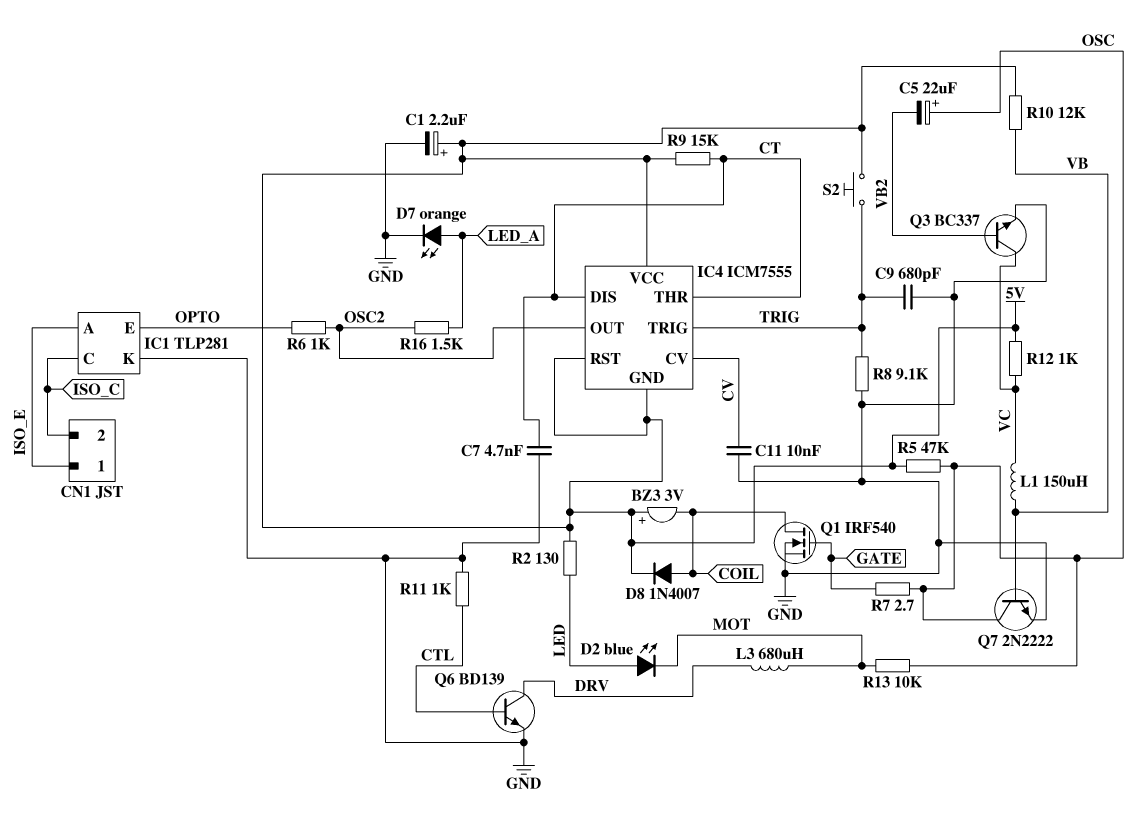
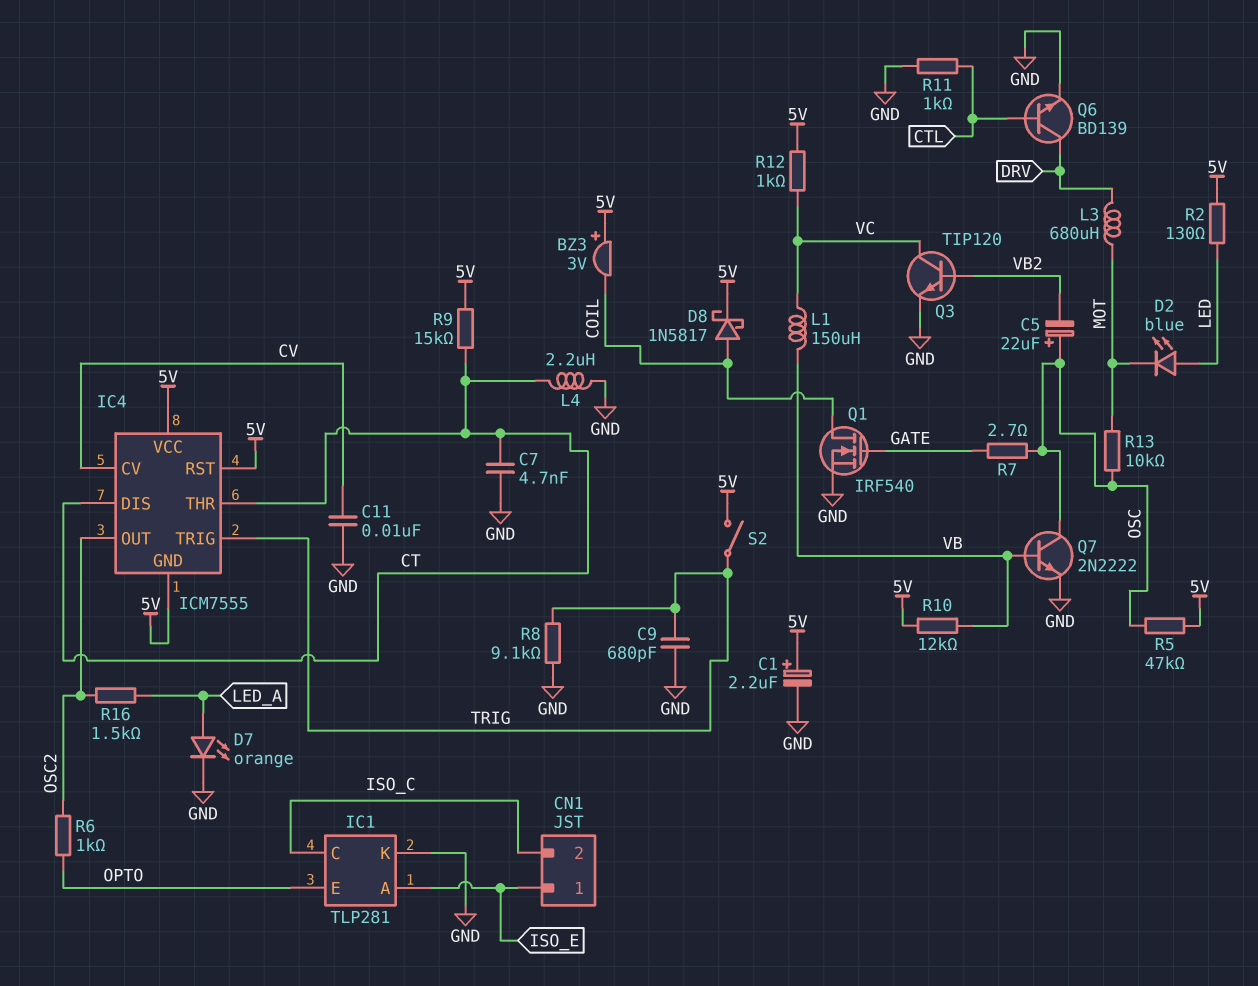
D8: diode 1N4007 (A COIL, K 5V) -> schottky 1N5817 (A COIL, K 5V)
L4: none -> 2.2uH (CT, GND)
Q3: NPN BC337 (B VB2, C VC, E GND) -> NPN TIP120 (B VB2, C VC, E GND)
S2: button (5V, TRIG) -> switch (5V, TRIG)

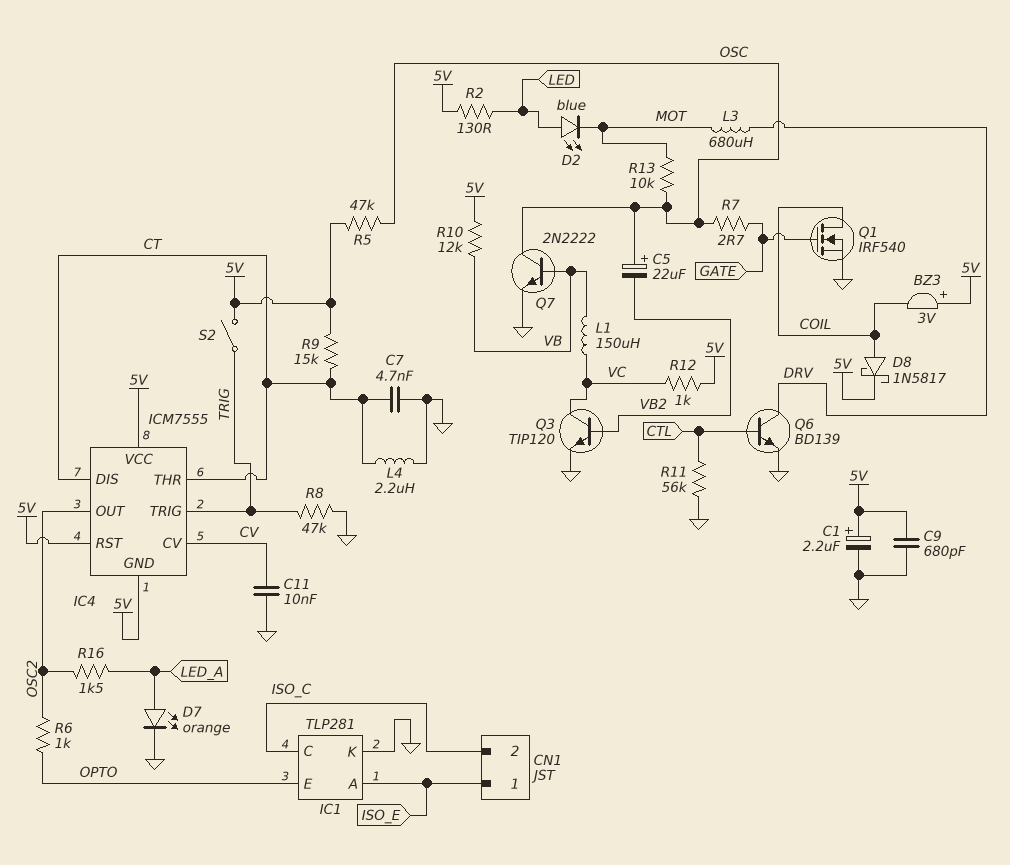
C9: 680pF (GND, TRIG) -> 680pF (5V, GND)
R8: 9.1k (GND, TRIG) -> 47k (GND, TRIG)
R11: 1k (CTL, GND) -> 56k (CTL, GND)

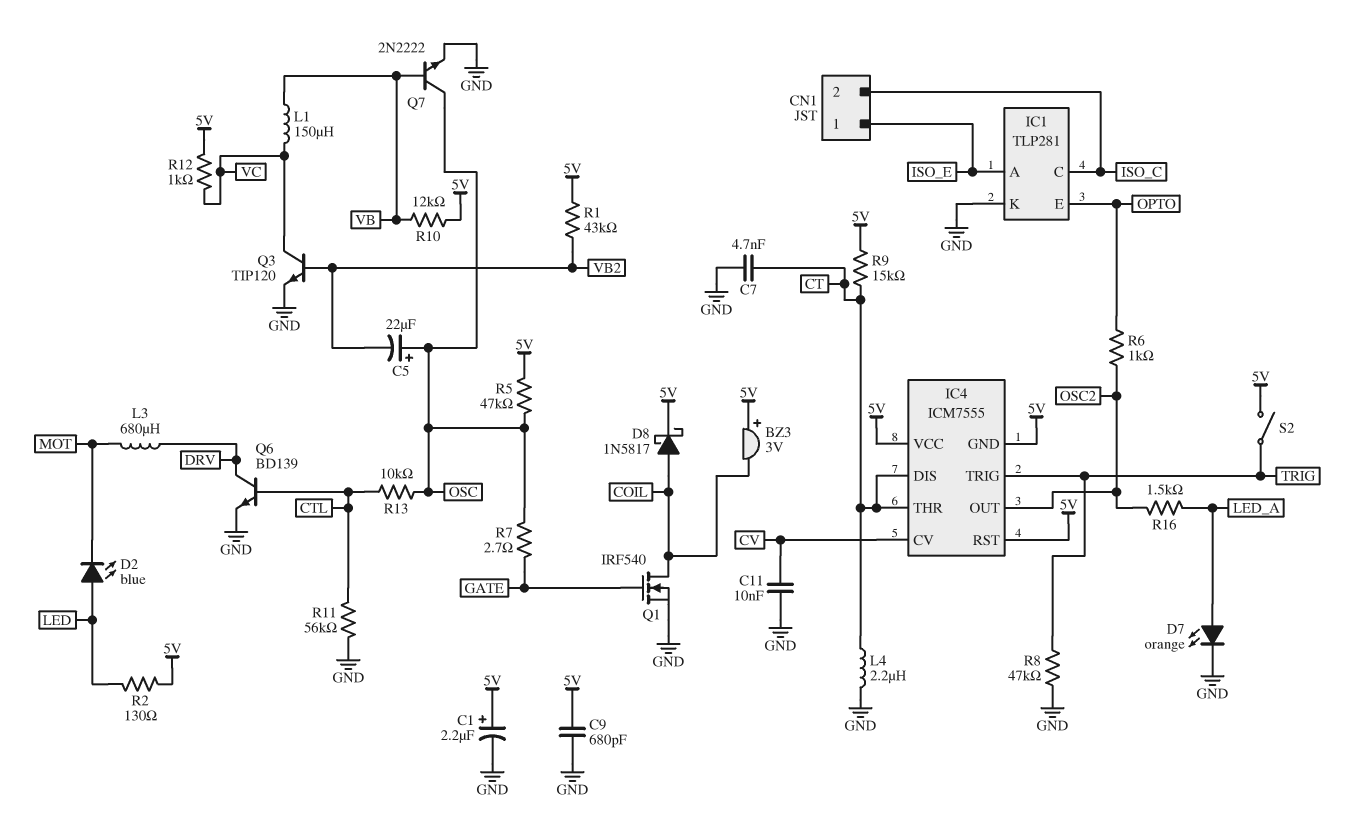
R1: none -> 43k (5V, VB2)
R13: 10k (MOT, OSC) -> 10k (CTL, OSC)

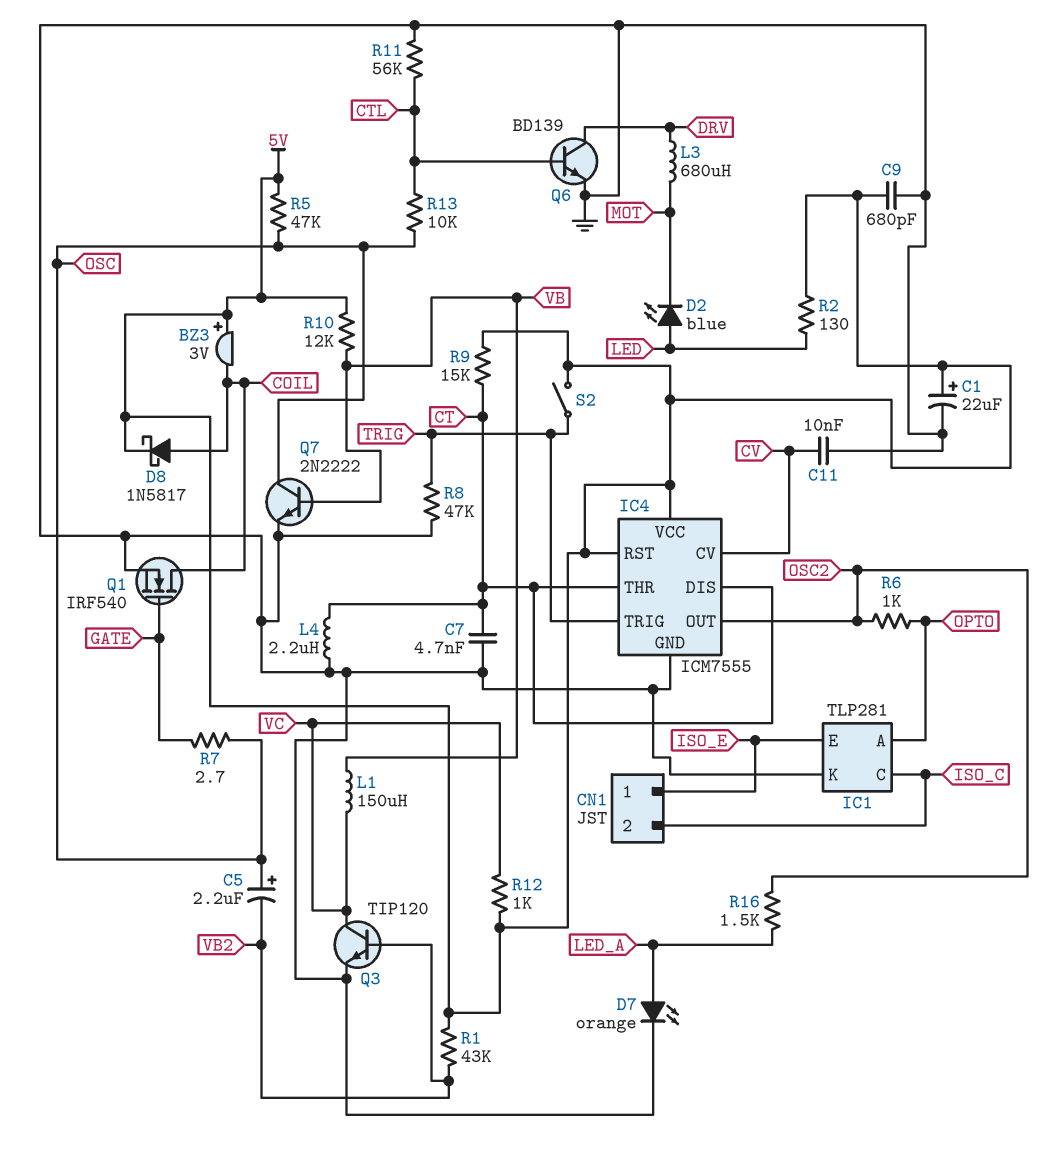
C1: 2.2uF (plus 5V, minus GND) -> 22uF (plus 5V, minus GND)
C5: 22uF (plus OSC, minus VB2) -> 2.2uF (plus OSC, minus VB2)
IC1 pin A: ISO_E -> OPTO
IC1 pin E: OPTO -> ISO_E
IC4 pin GND: 5V -> GND

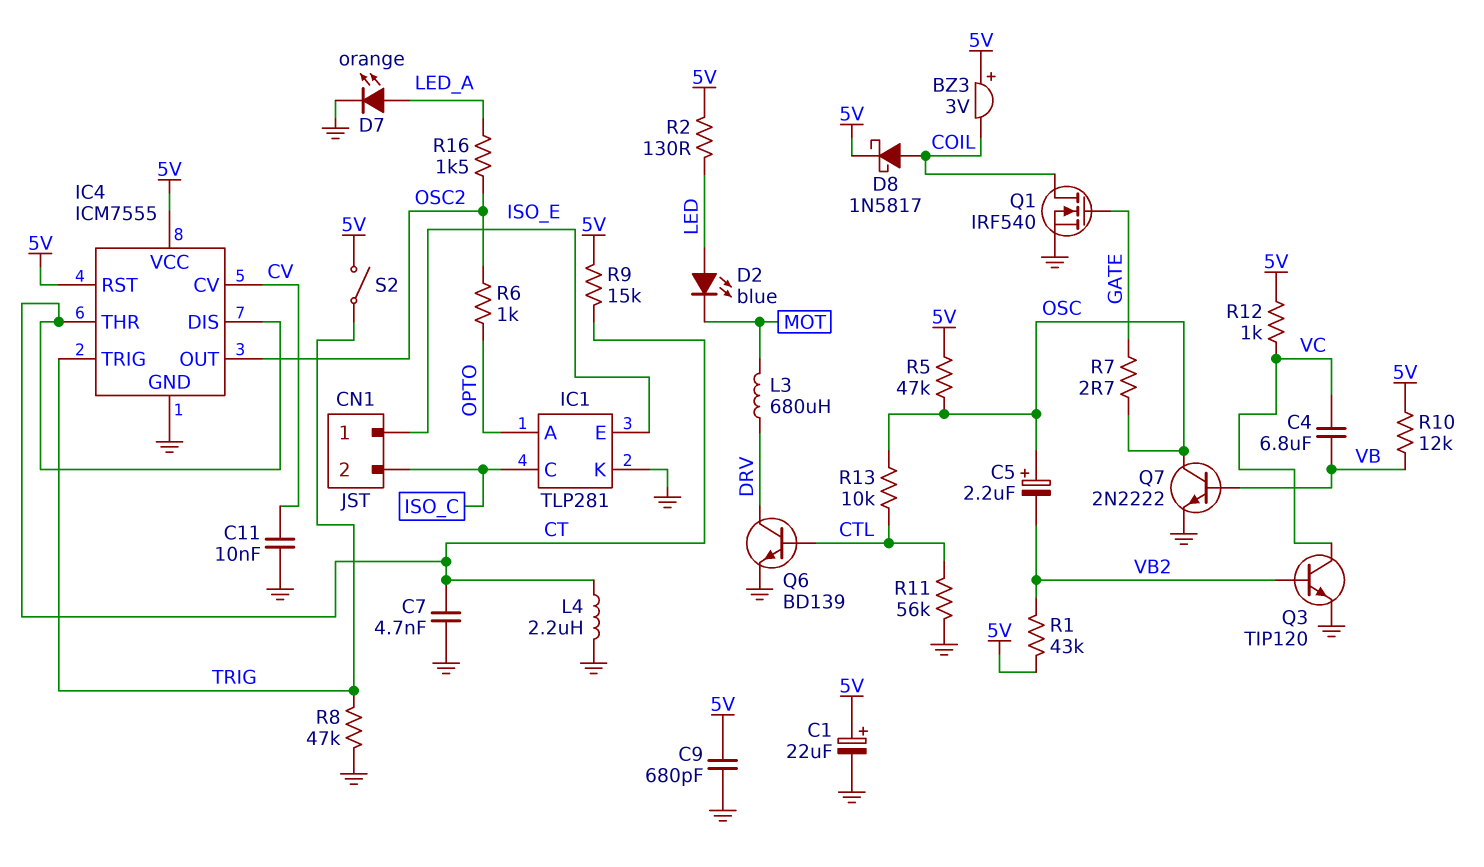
C4: none -> 6.8uF (VB, VC)
L1: 150uH (VB, VC) -> none

